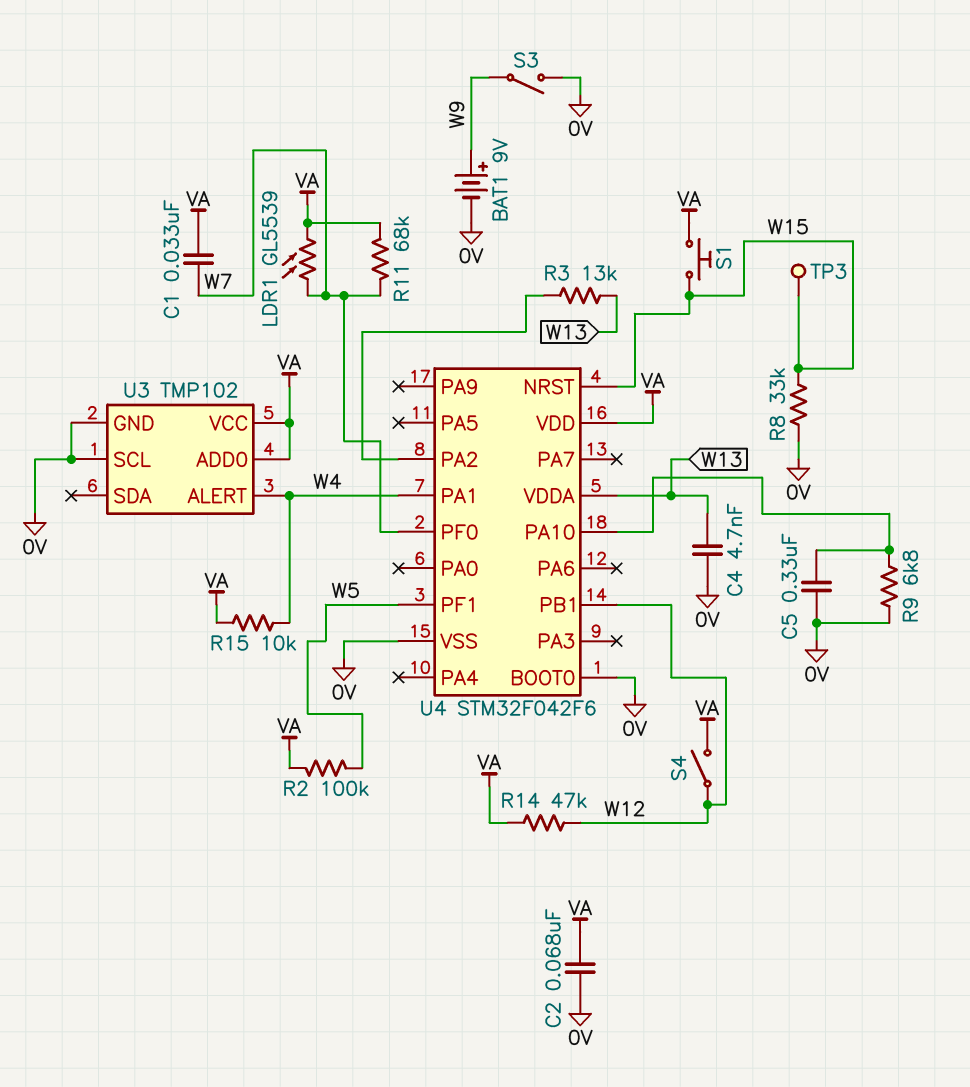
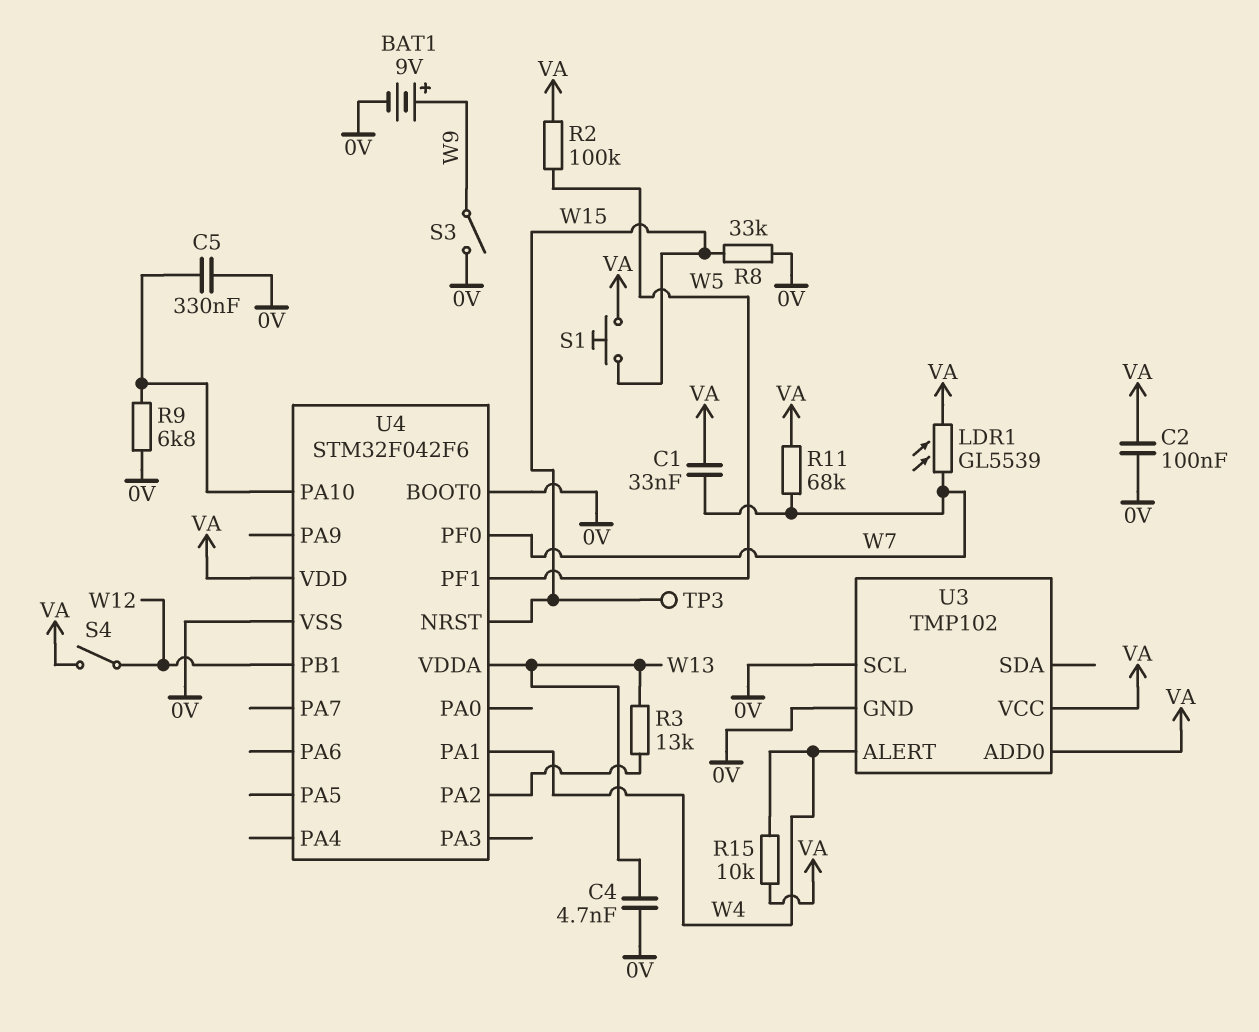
C2: 68nF (0V, VA) -> 100nF (0V, VA)
R14: 47k (VA, W12) -> none

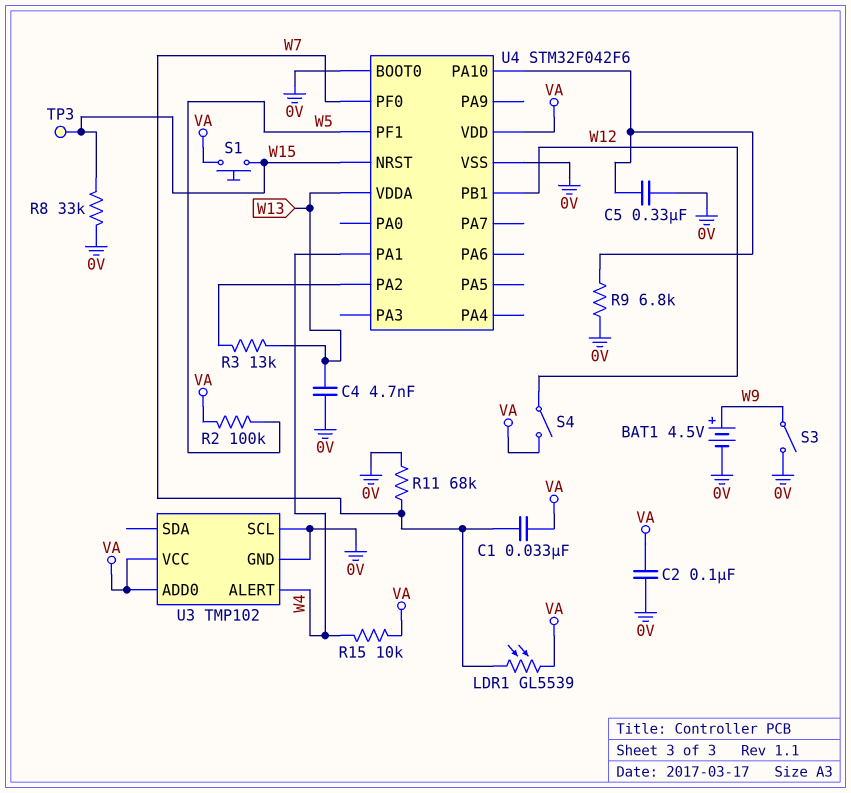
BAT1: 9V (plus W9, minus 0V) -> 4.5V (plus W9, minus 0V)
R11: 68k (VA, W7) -> 68k (0V, W7)

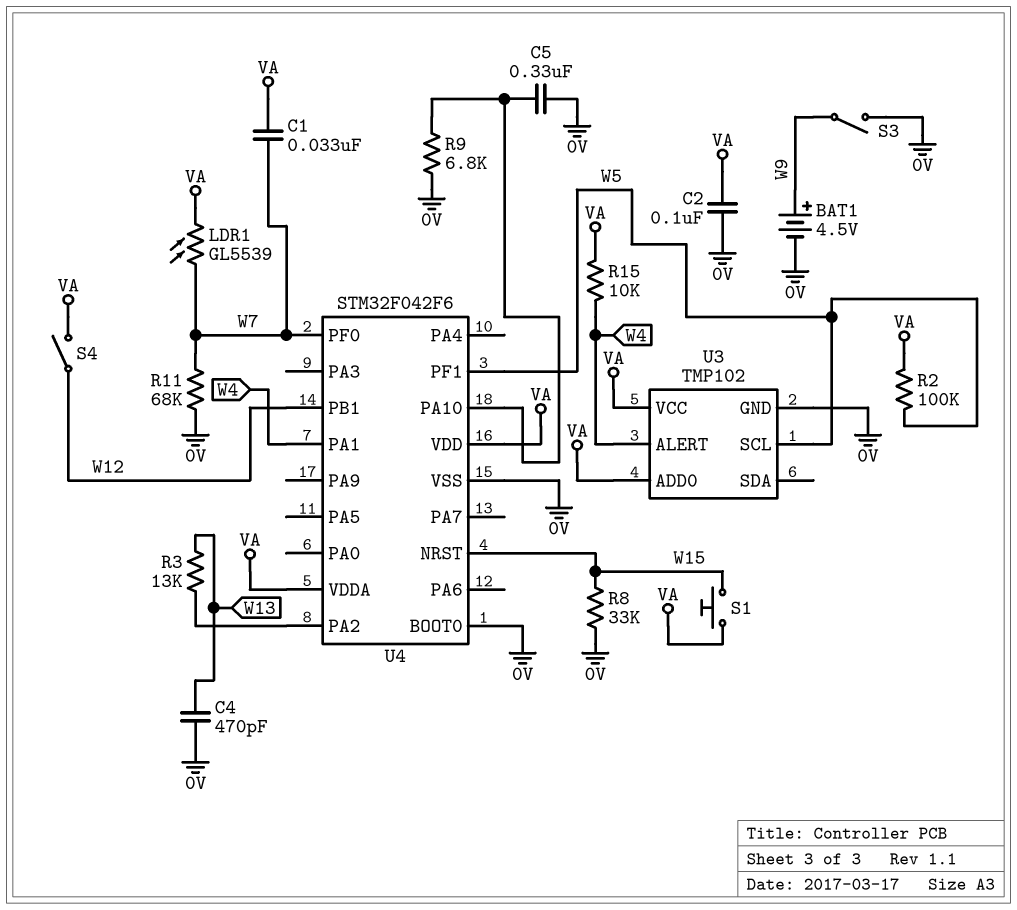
C4: 4.7nF (0V, W13) -> 470pF (0V, W13)
TP3: test point (W15) -> none
U3 pin SCL: 0V -> W5
U4 pin VDDA: W13 -> VA

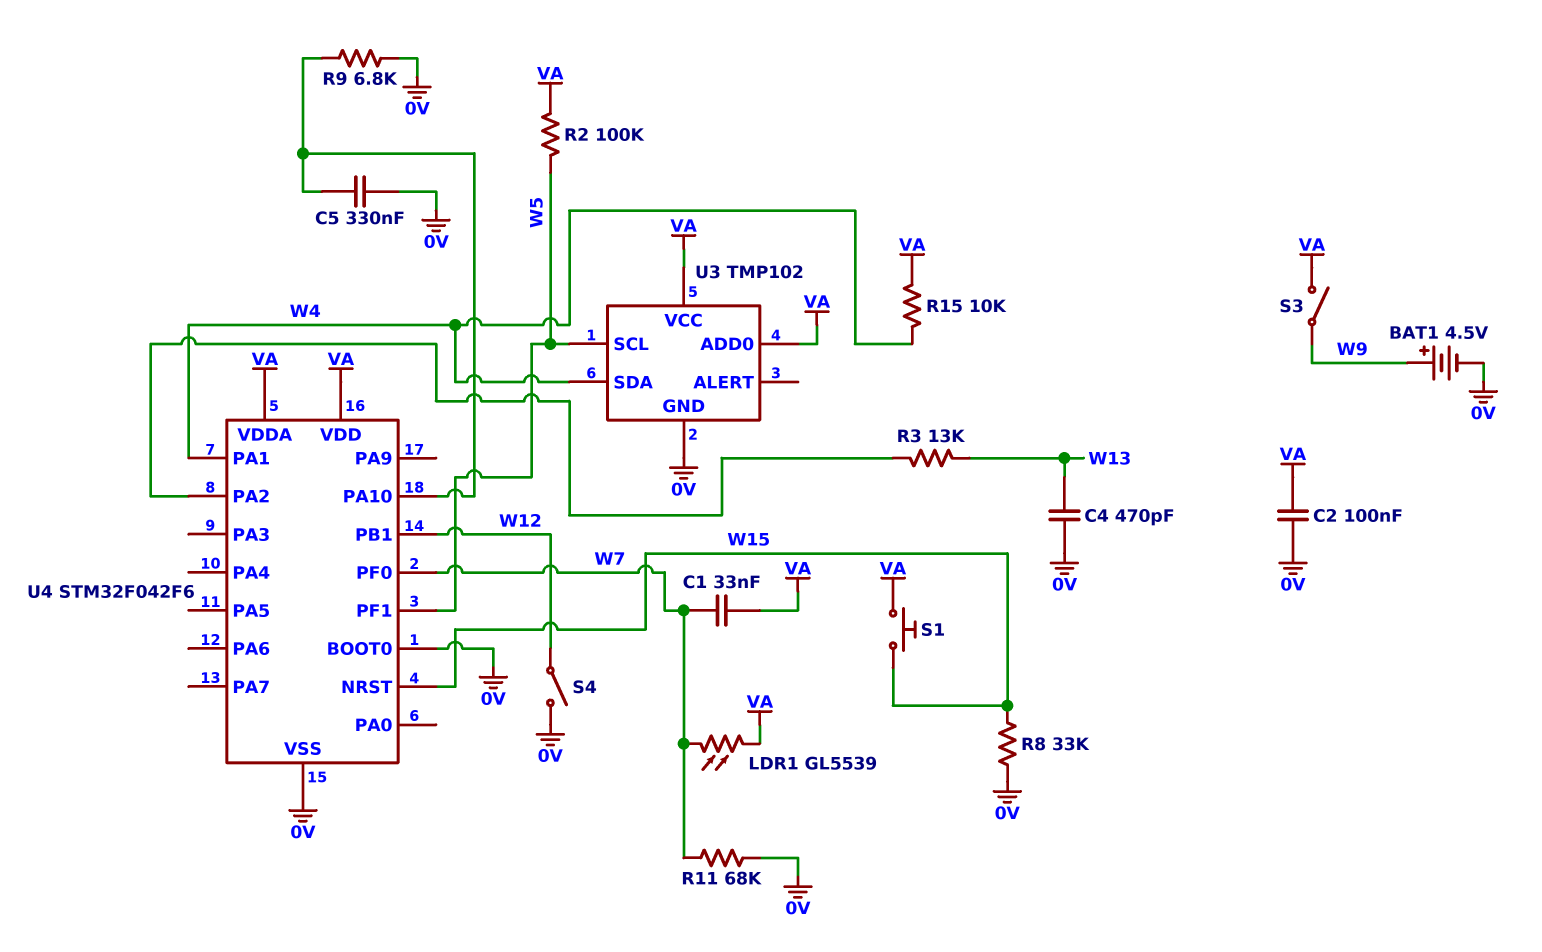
S3: switch (0V, W9) -> switch (VA, W9)
S4: switch (VA, W12) -> switch (0V, W12)
U3 pin ALERT: W4 -> none
U3 pin SDA: none -> W4

